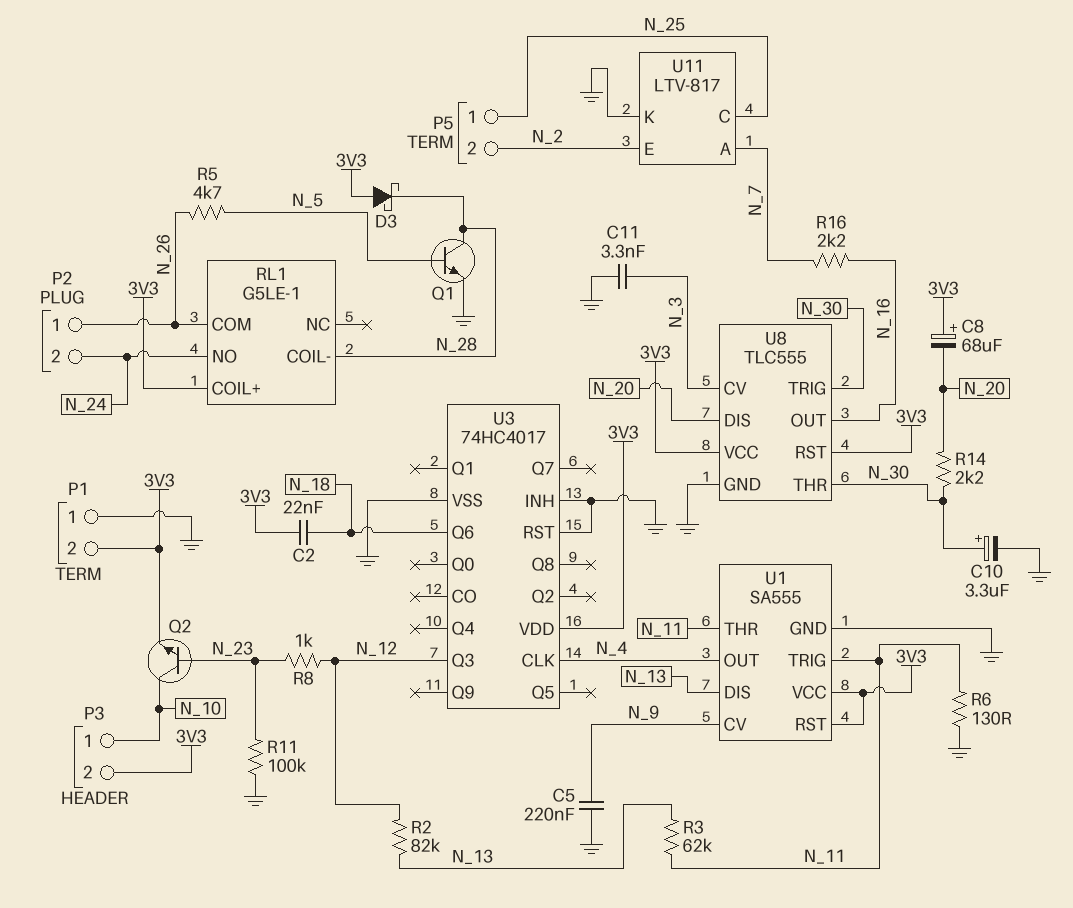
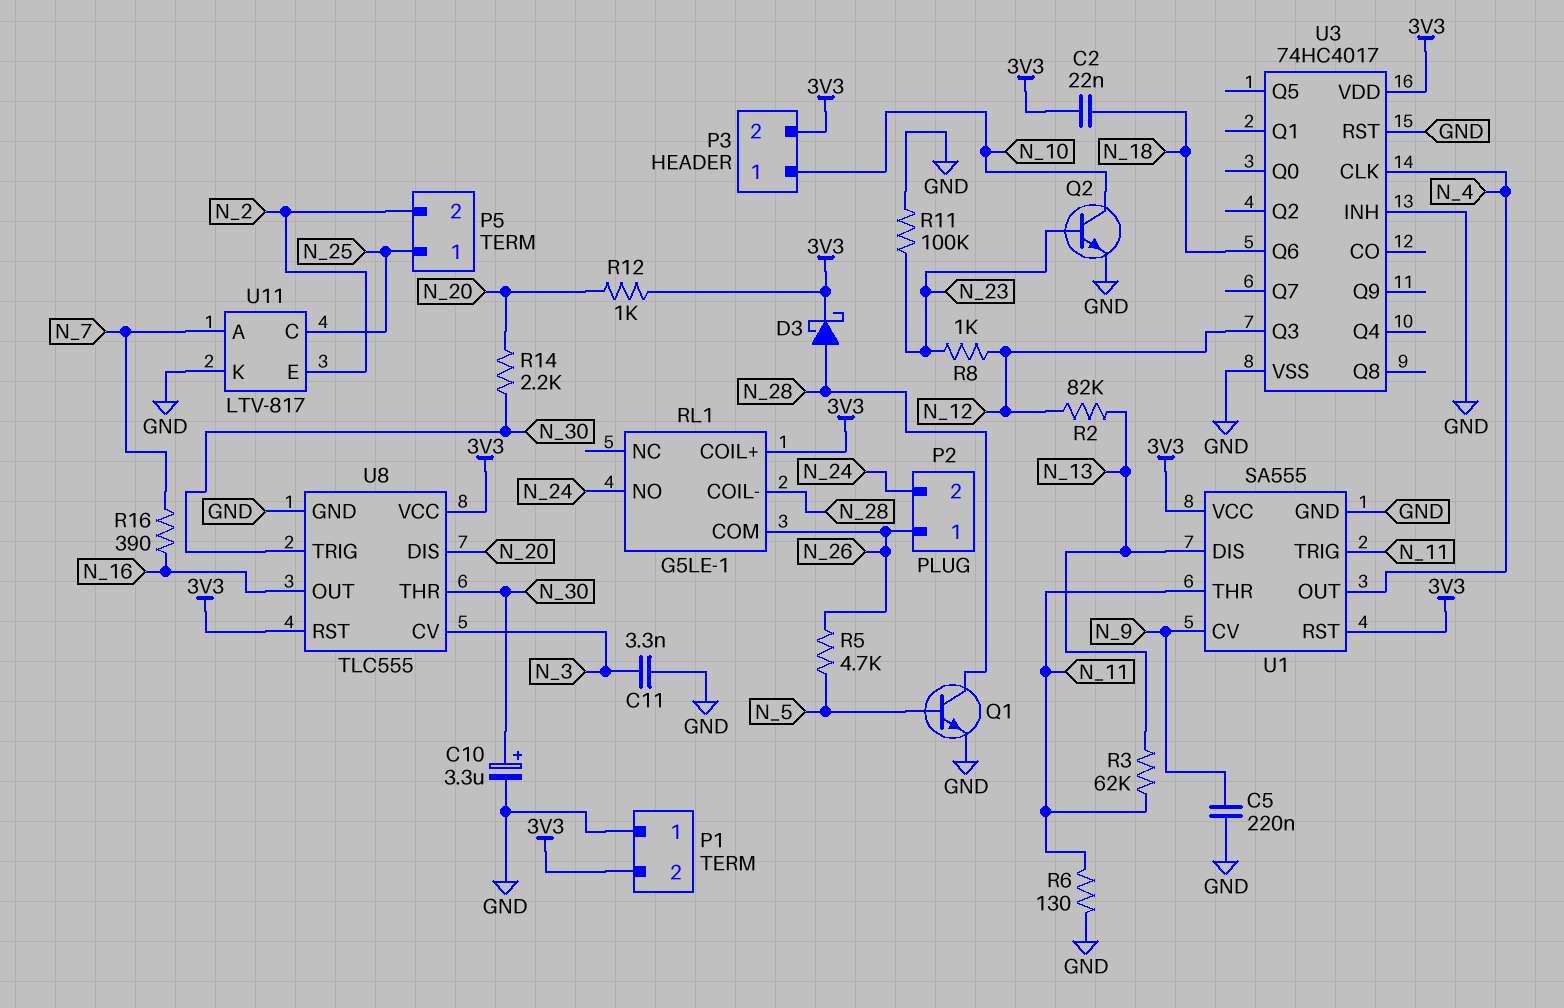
C8: 68uF (plus 3V3, minus N_20) -> none
D3: schottky (A 3V3, K N_28) -> schottky (A N_28, K 3V3)
Q2: NPN (B N_23, C N_10, E 3V3) -> NPN (B N_23, C N_10, E GND)
R12: none -> 1k (3V3, N_20)
R16: 2.2k (N_7, N_16) -> 390 (N_7, N_16)

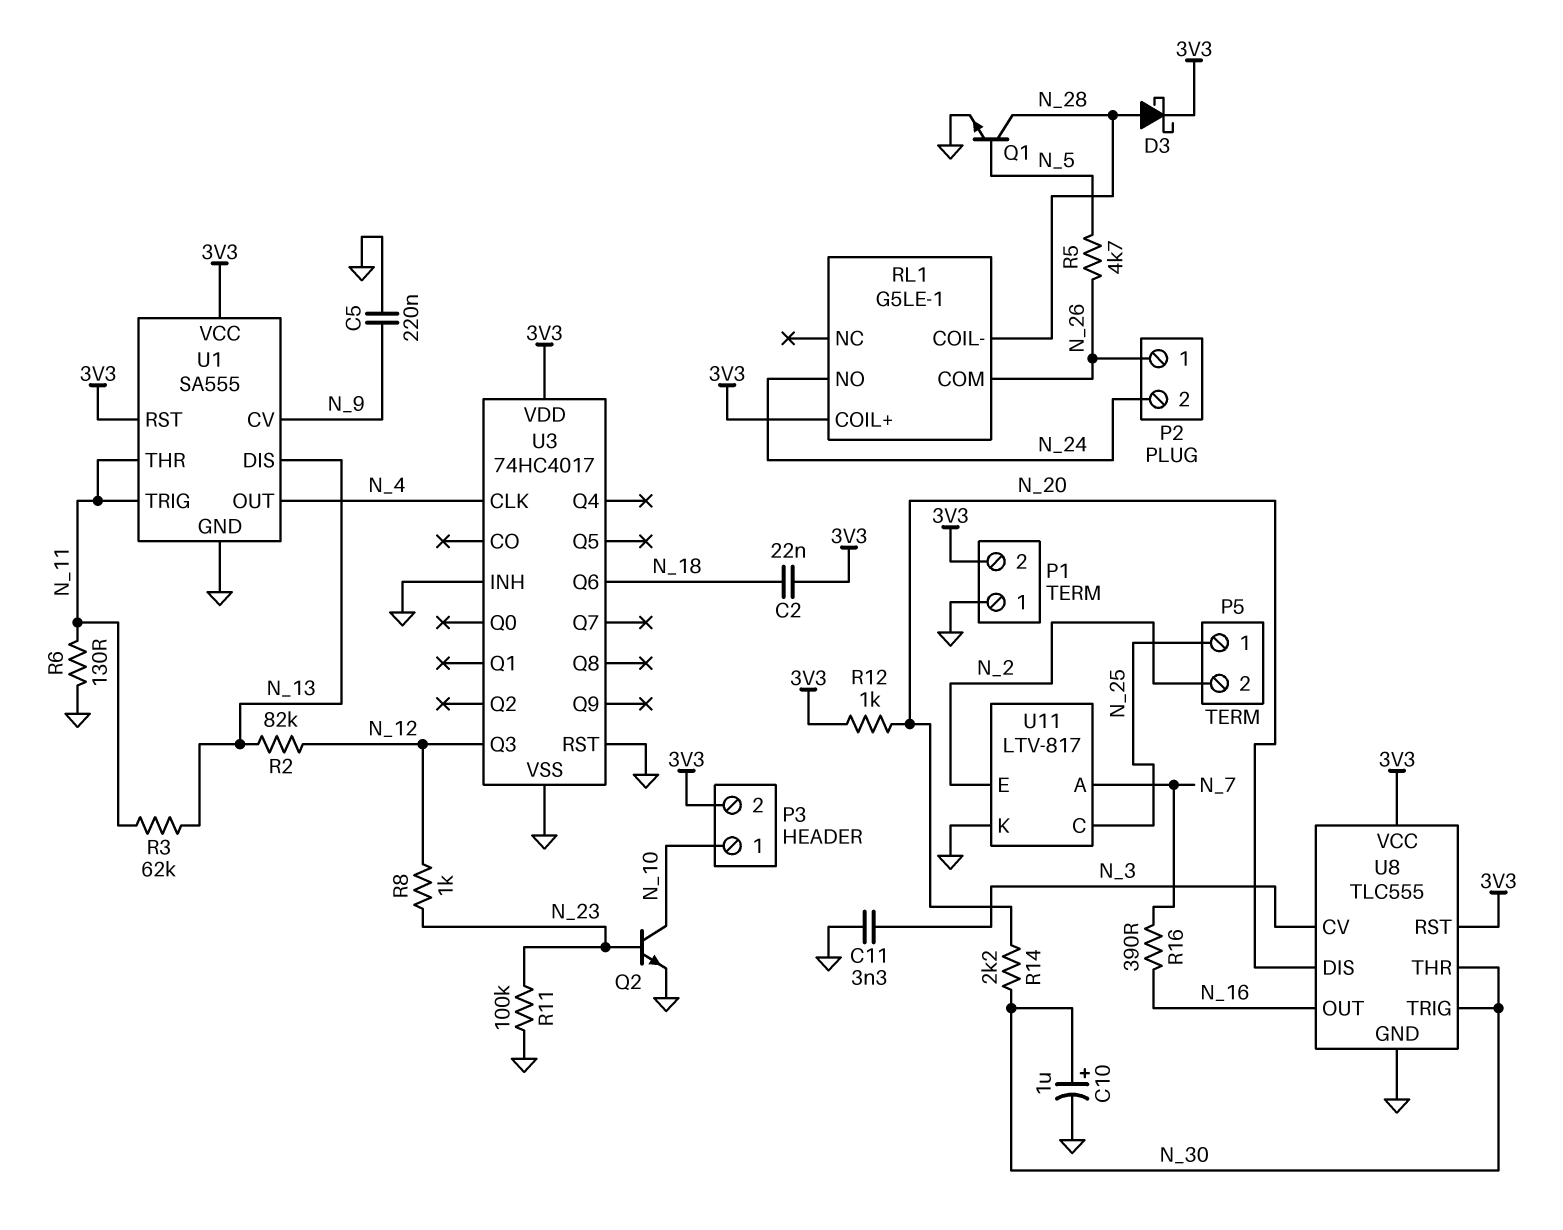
C10: 3.3uF (plus N_30, minus GND) -> 1uF (plus N_30, minus GND)

